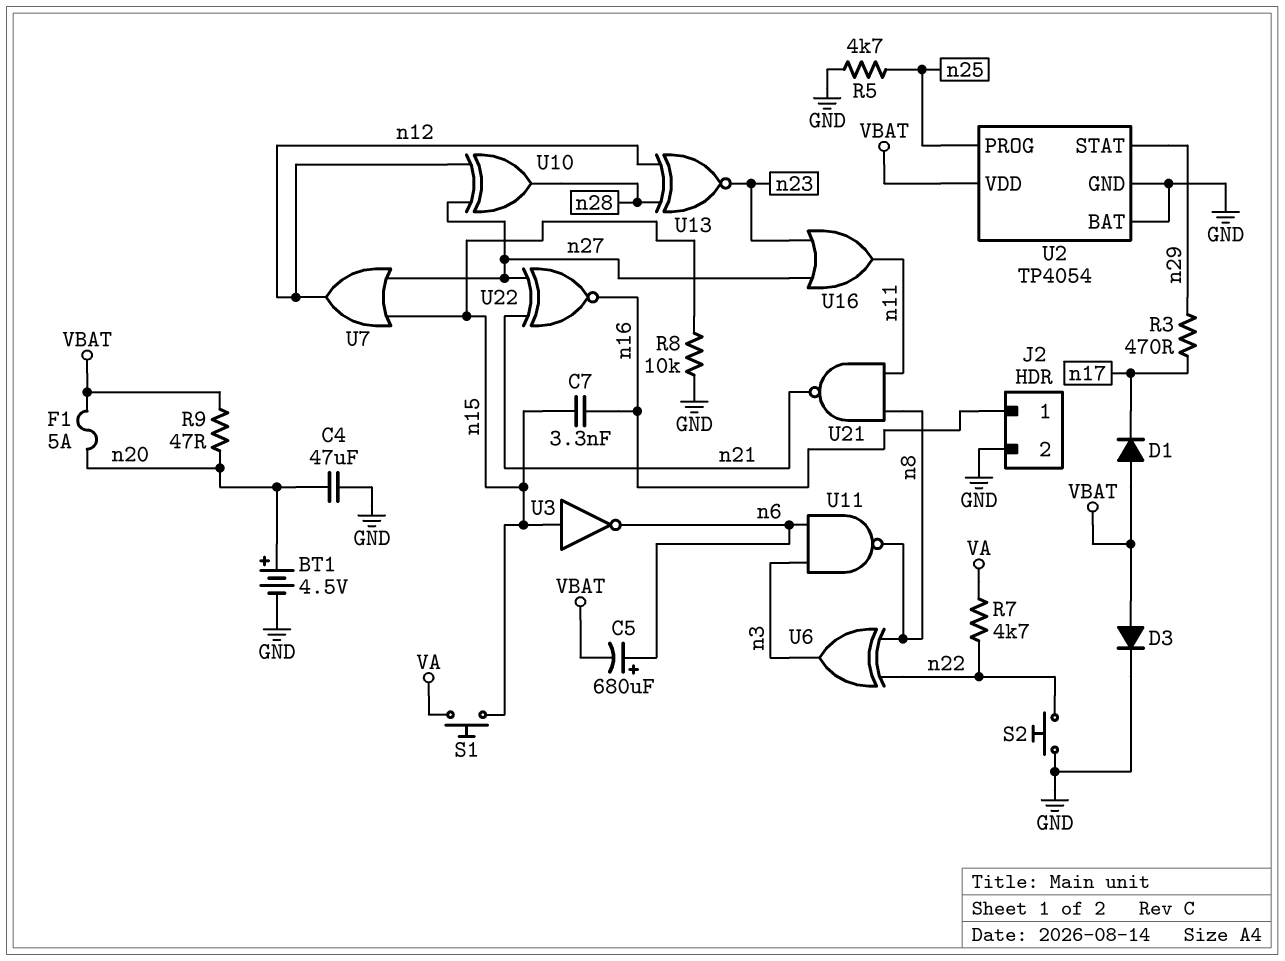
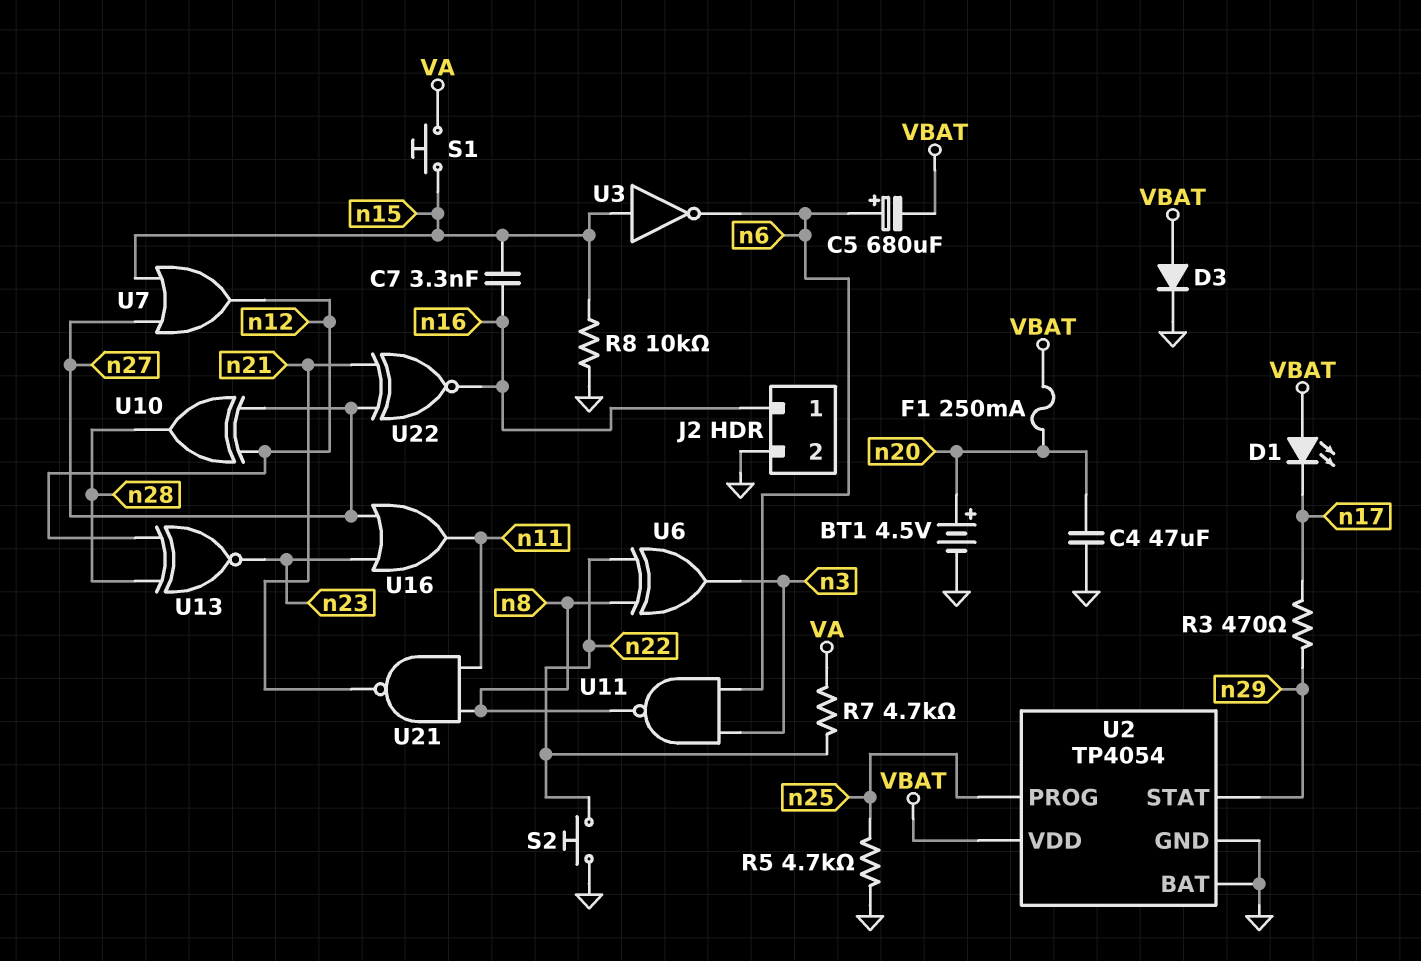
D1: diode (A VBAT, K n17) -> LED (A VBAT, K n17)
F1: 5A (VBAT, n20) -> 250mA (VBAT, n20)
R9: 47 (VBAT, n20) -> none

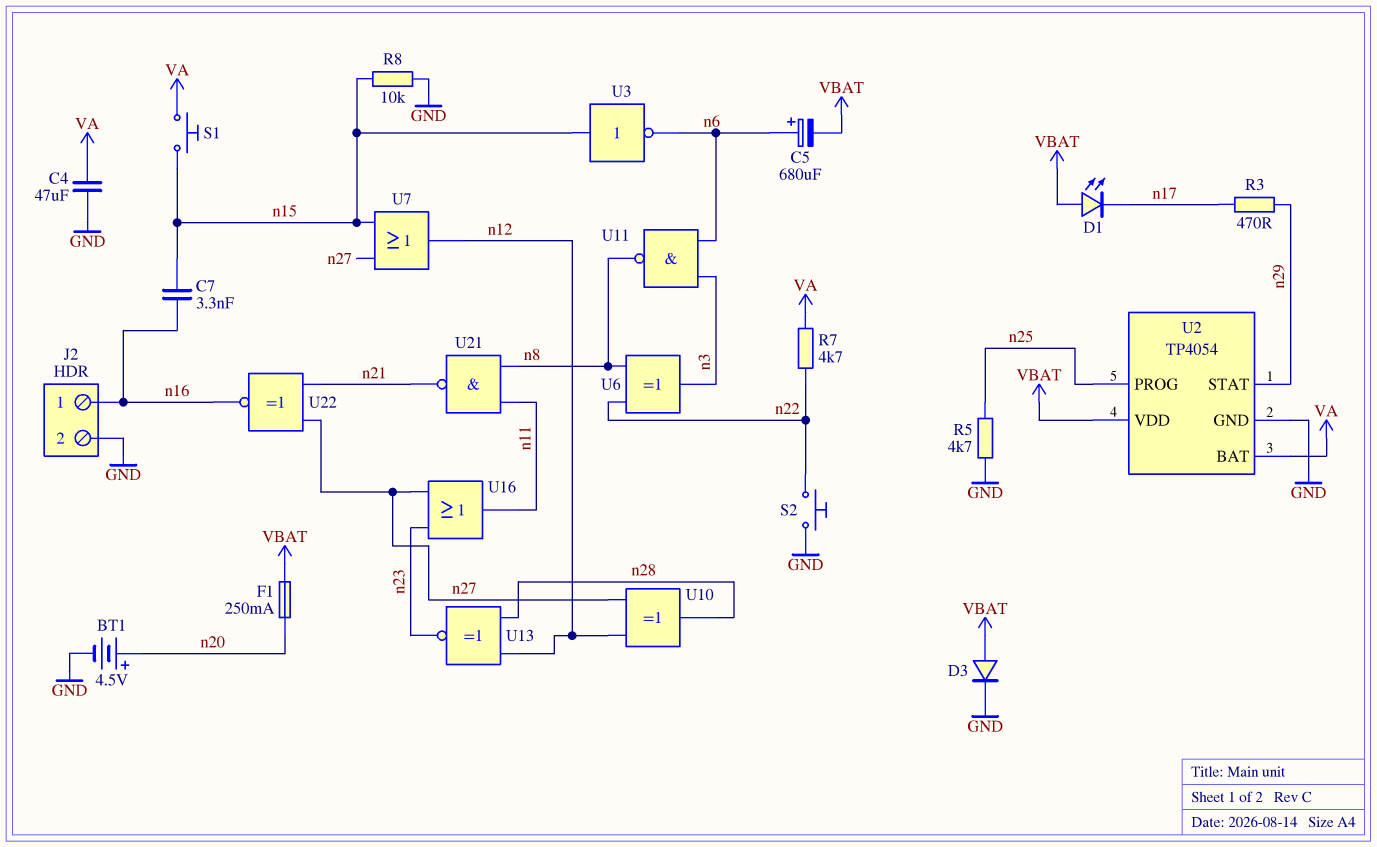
C4: 47uF (GND, n20) -> 47uF (GND, VA)
U2 pin BAT: GND -> VA

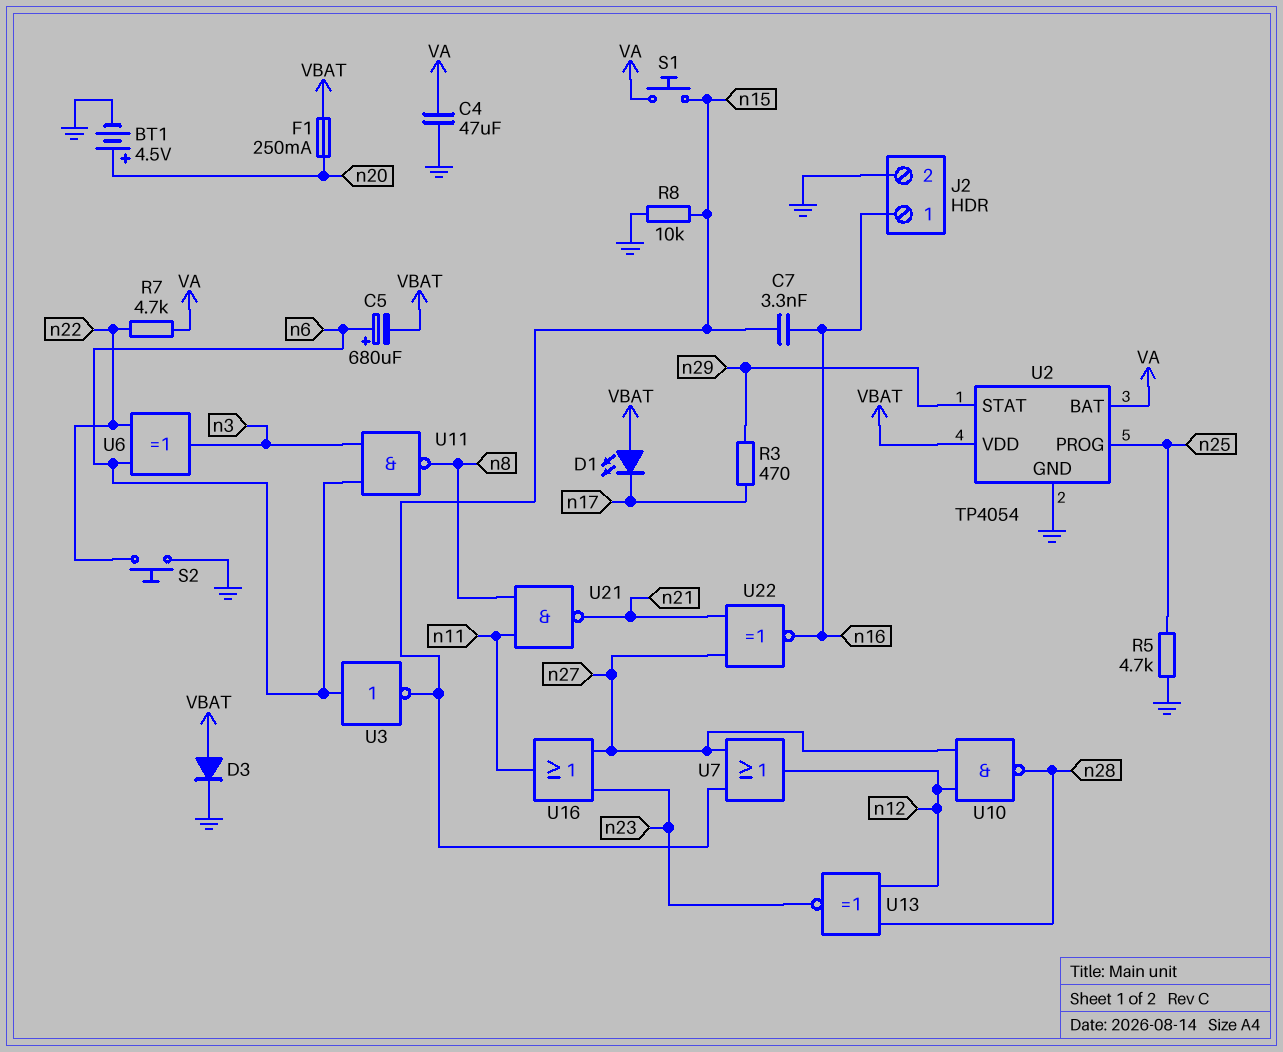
U3: NOT (in n15, out n6) -> NOT (in n6, out n15)
U6: XOR (in n8, in n22, out n3) -> XOR (in n6, in n22, out n3)
U10: XOR (in n12, in n27, out n28) -> NAND (in n12, in n27, out n28)

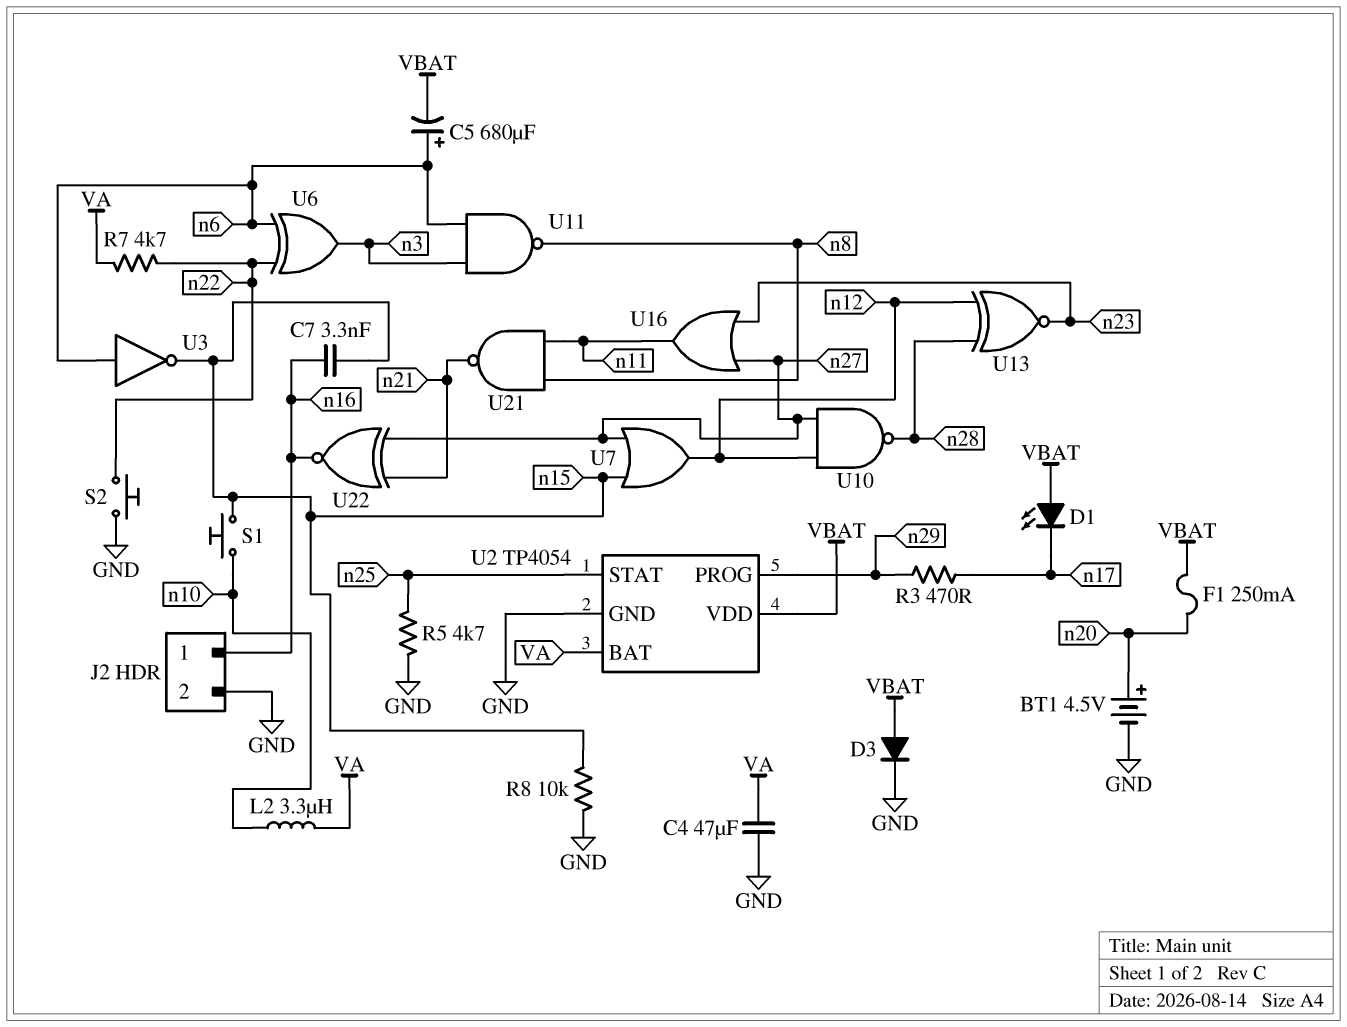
L2: none -> 3.3uH (VA, n10)
S1: button (VA, n15) -> button (n10, n15)
U2 pin PROG: n25 -> n29
U2 pin STAT: n29 -> n25

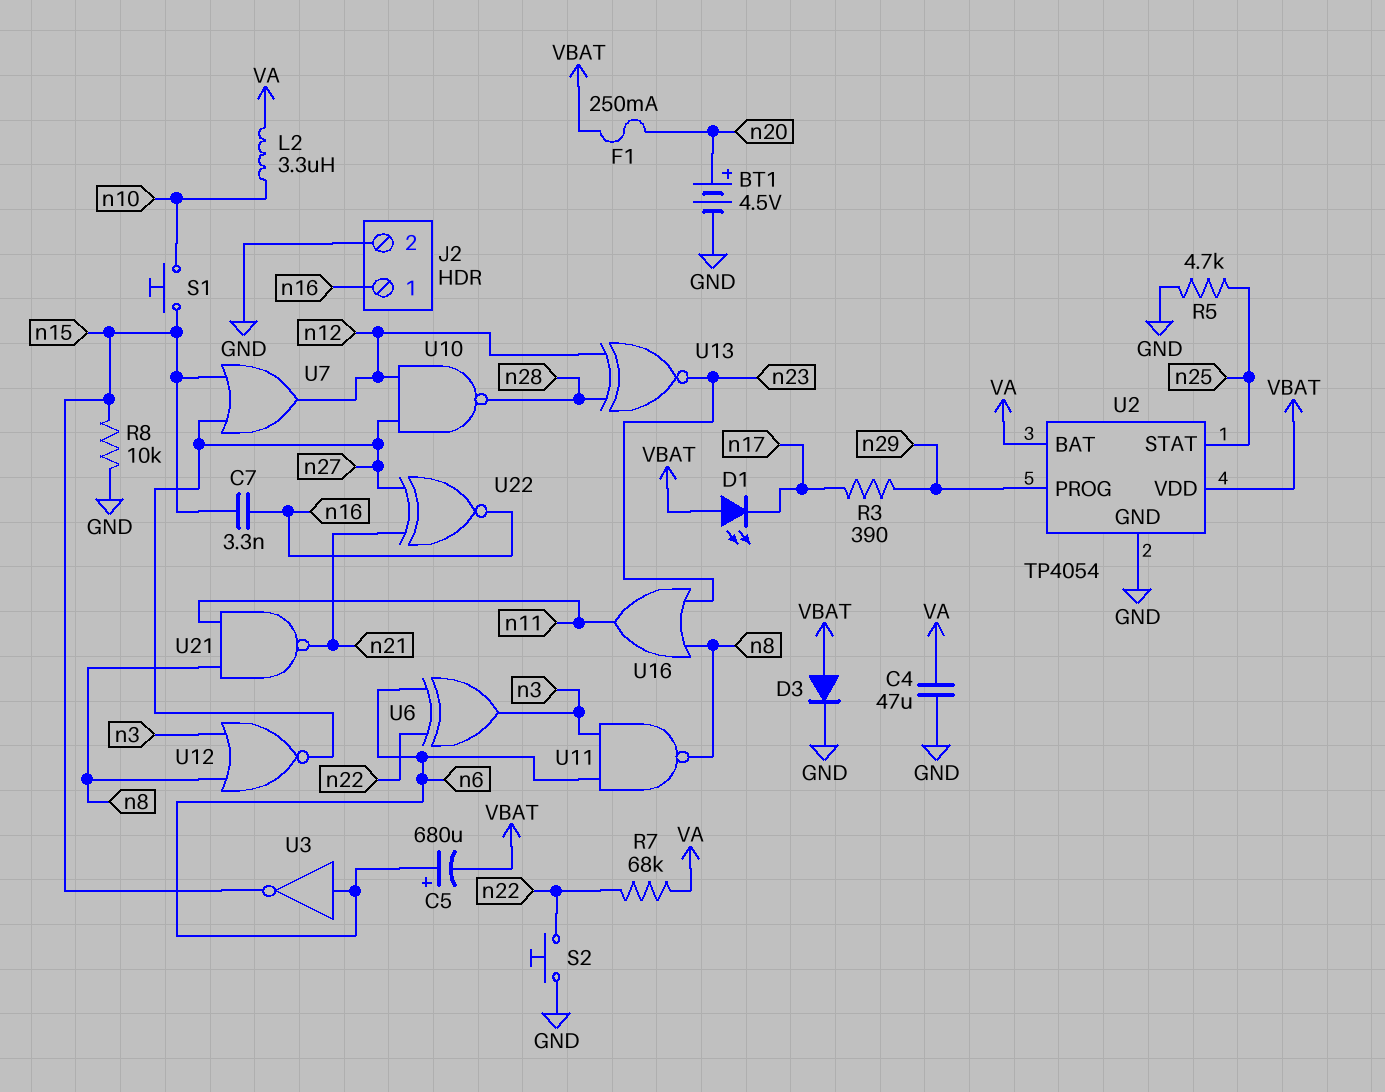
R3: 470 (n17, n29) -> 390 (n17, n29)
R7: 4.7k (VA, n22) -> 68k (VA, n22)
U12: none -> NOR (in n3, in n8, out n27)
U16: OR (in n23, in n27, out n11) -> OR (in n8, in n23, out n11)

